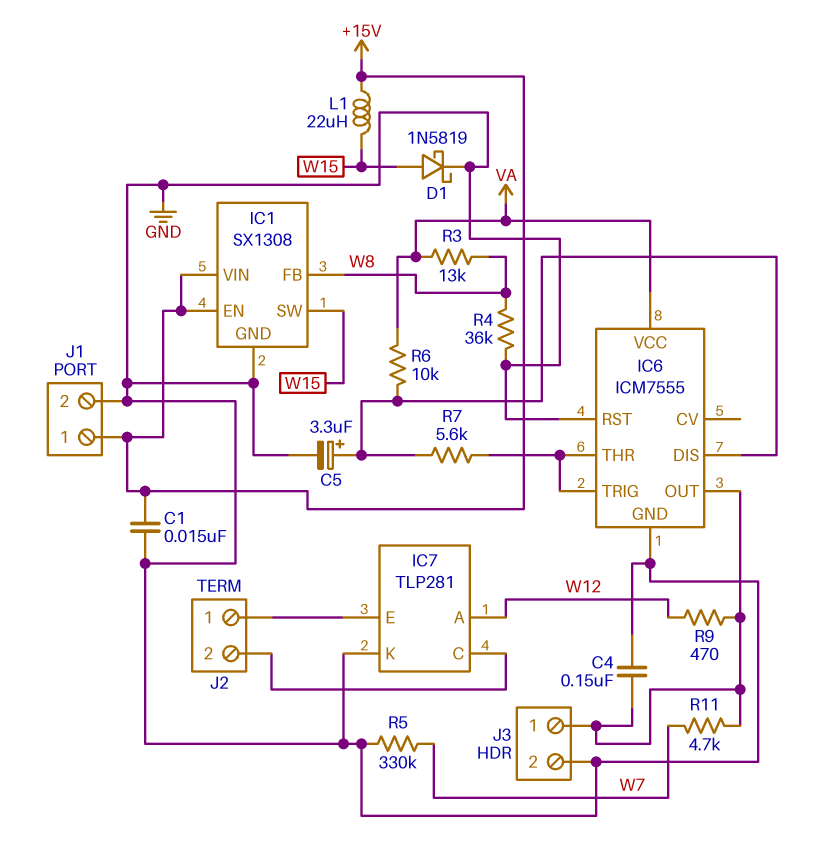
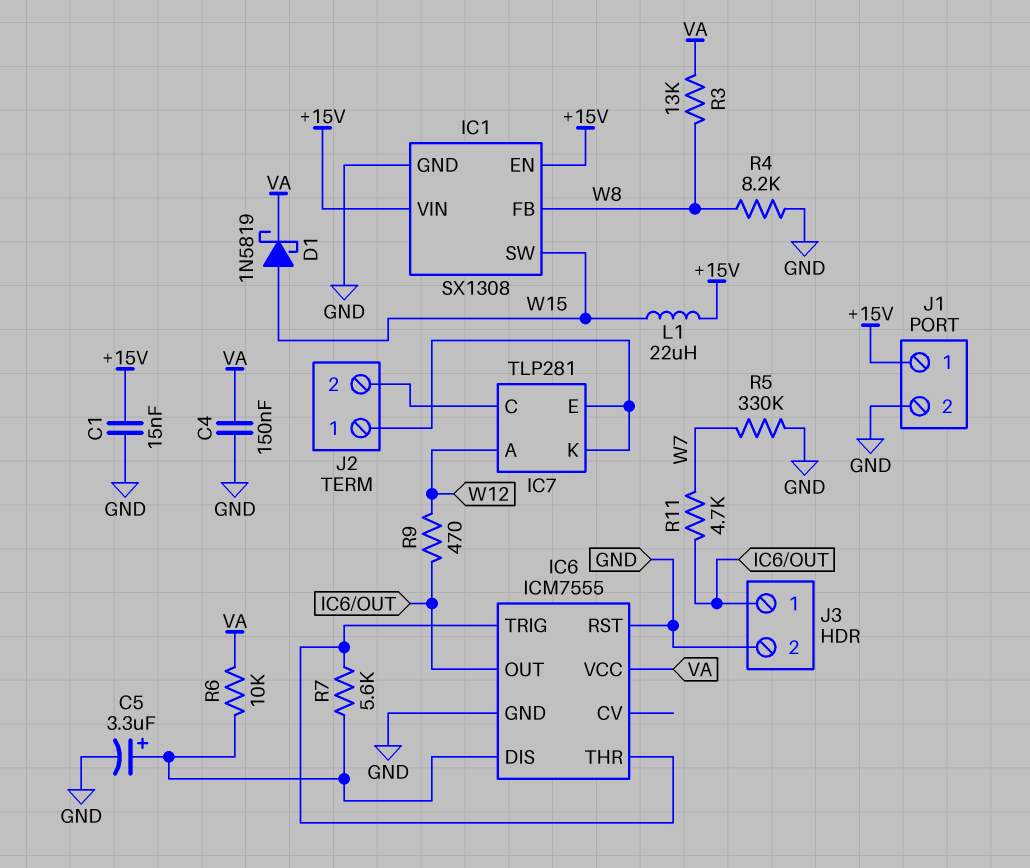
C4: 150nF (GND, IC6/OUT) -> 150nF (GND, VA)
D1: schottky 1N5819 (A W15, K GND) -> schottky 1N5819 (A W15, K VA)
IC7 pin K: GND -> IC7/E
R4: 36k (GND, W8) -> 8.2k (GND, W8)

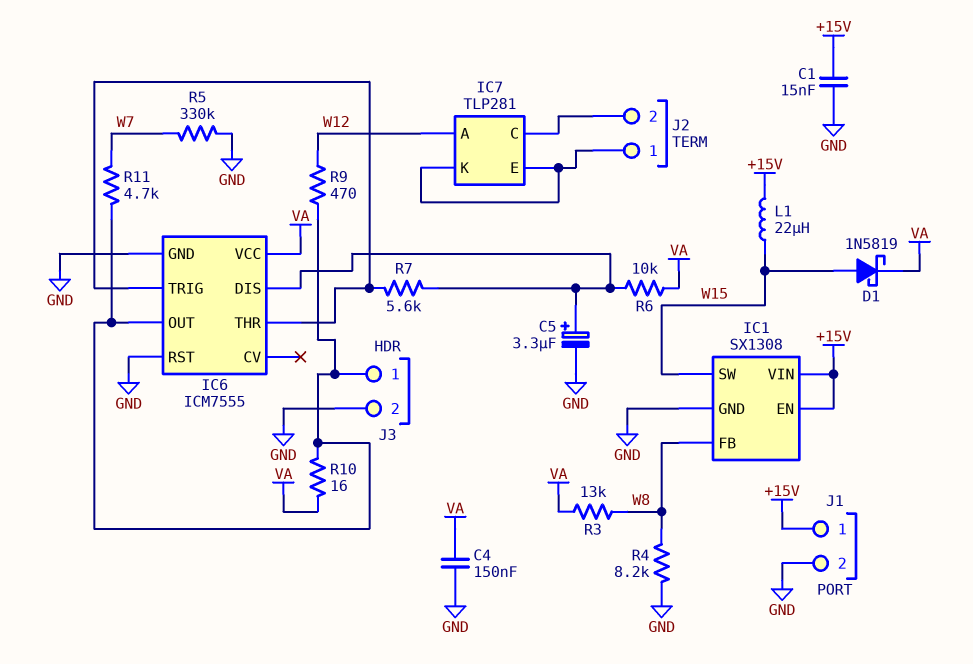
R10: none -> 16 (IC6/OUT, VA)

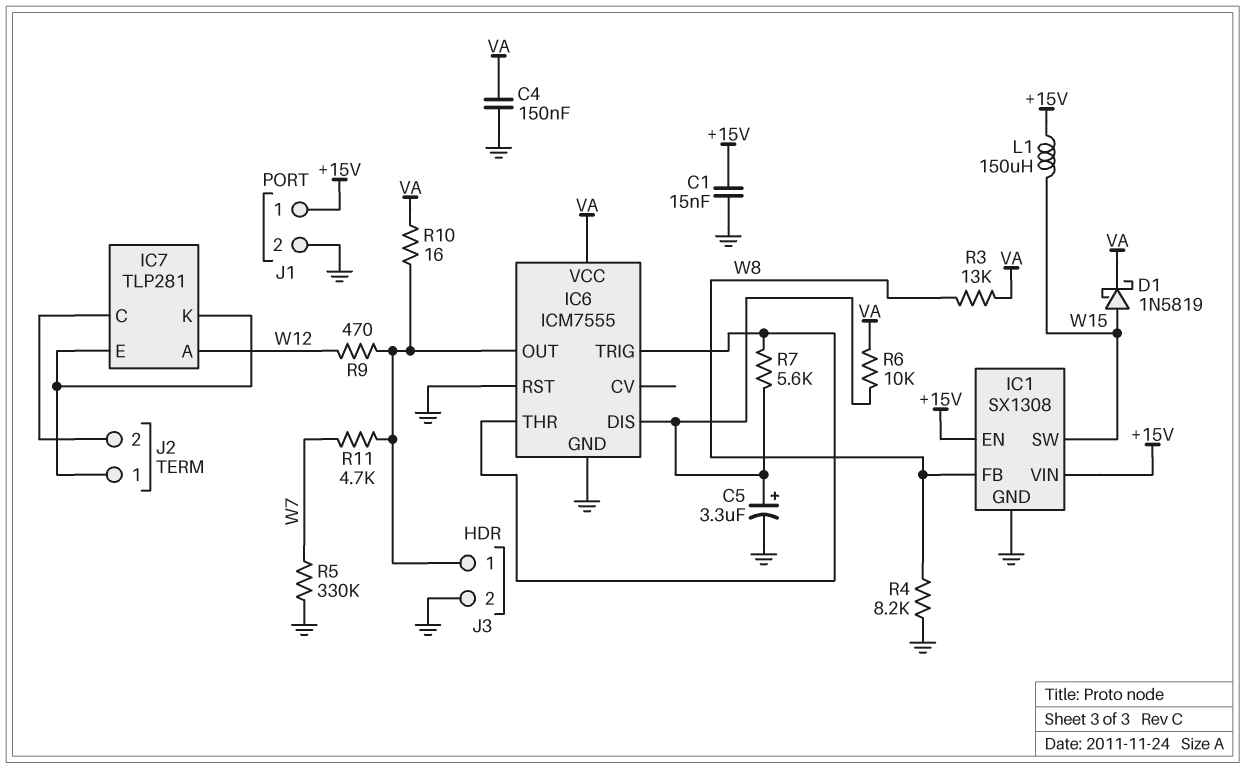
L1: 22uH (+15V, W15) -> 150uH (+15V, W15)

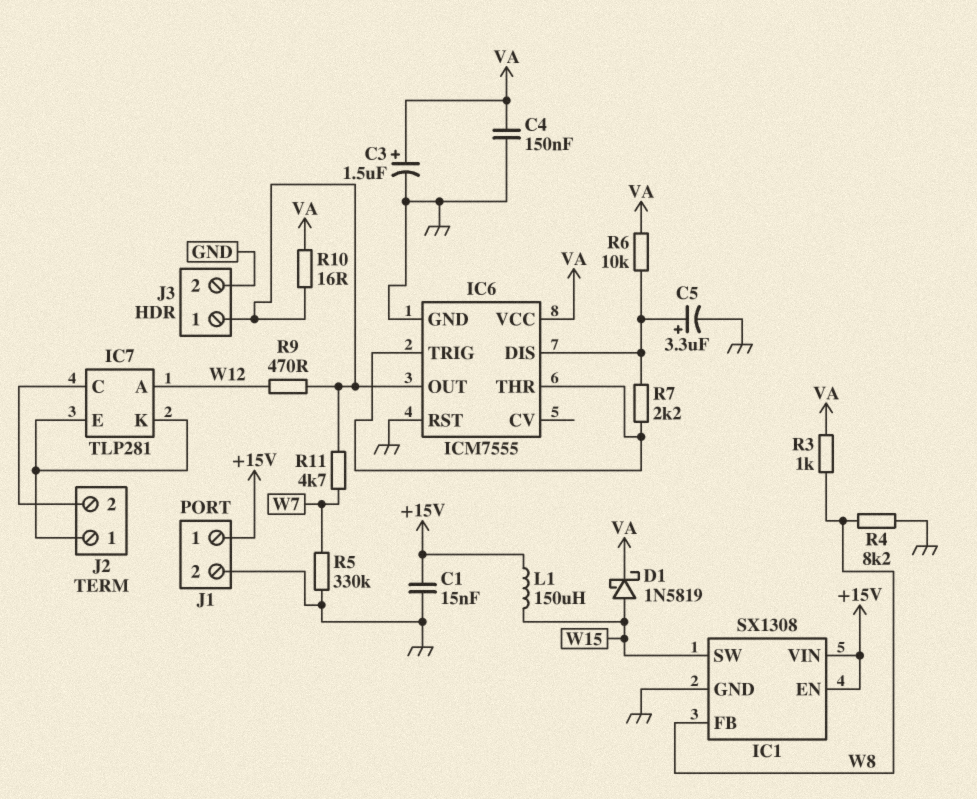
C3: none -> 1.5uF (plus VA, minus GND)
R3: 13k (VA, W8) -> 1k (VA, W8)
R7: 5.6k (IC6/DIS, IC6/THR) -> 2.2k (IC6/DIS, IC6/THR)

